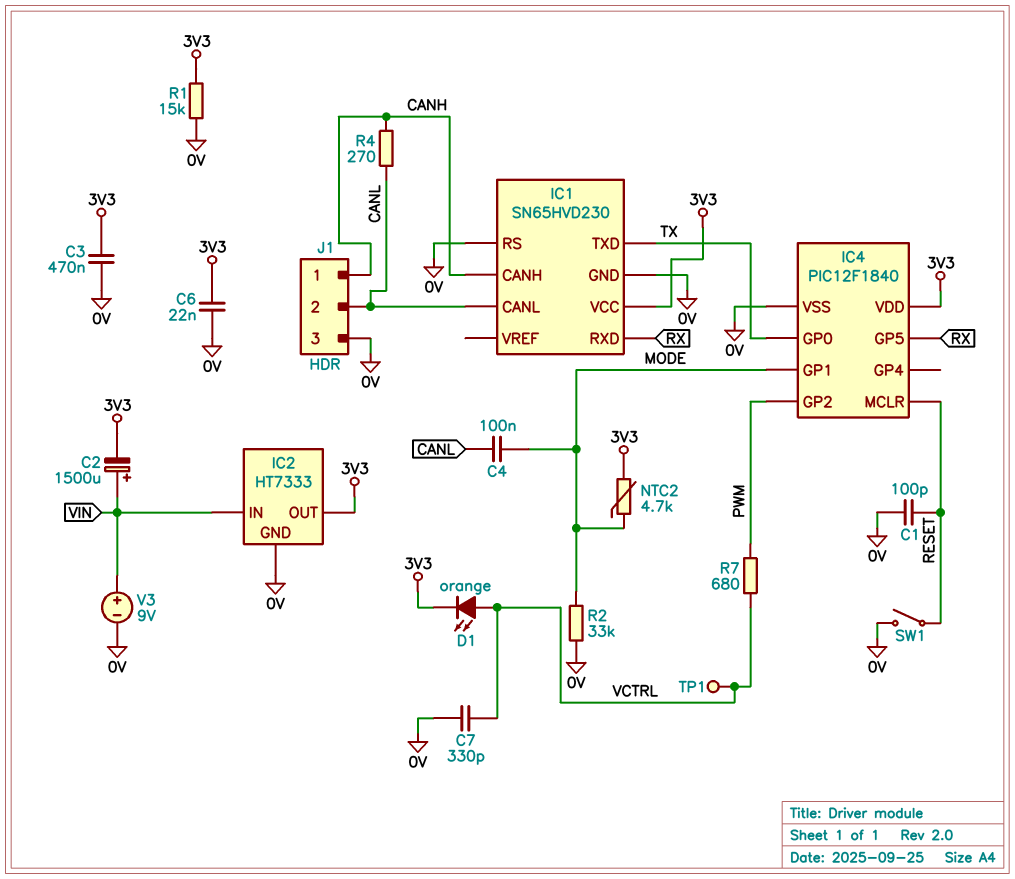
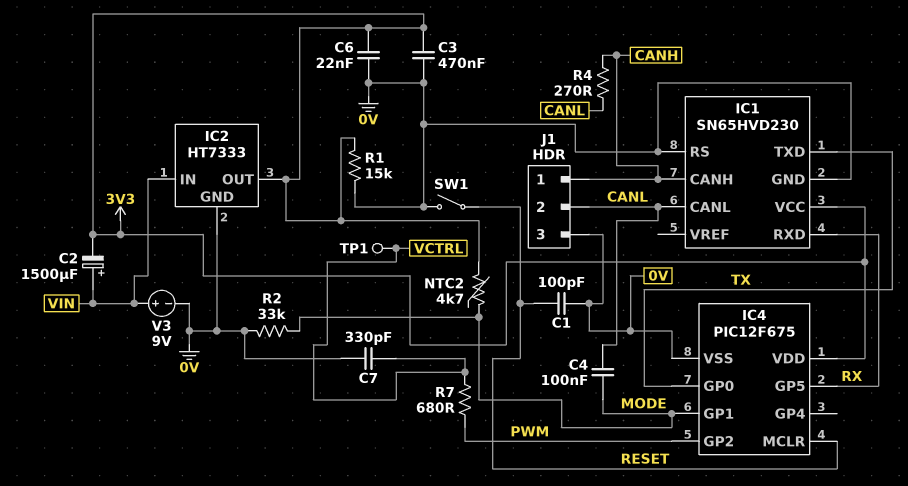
D1: LED orange (A VCTRL, K 3V3) -> none
IC4: PIC12F1840 -> PIC12F675

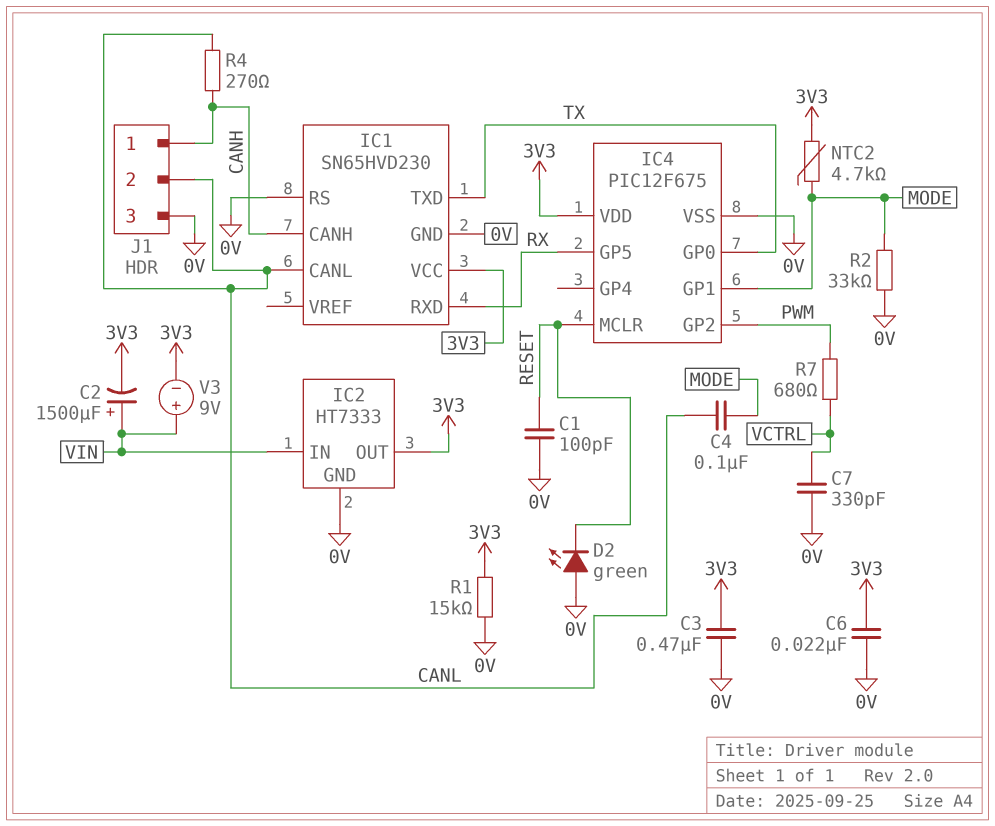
D2: none -> LED green (A 0V, K RESET)
SW1: switch (0V, RESET) -> none
TP1: test point (VCTRL) -> none
V3: 9V (plus VIN, minus 0V) -> 9V (plus VIN, minus 3V3)

